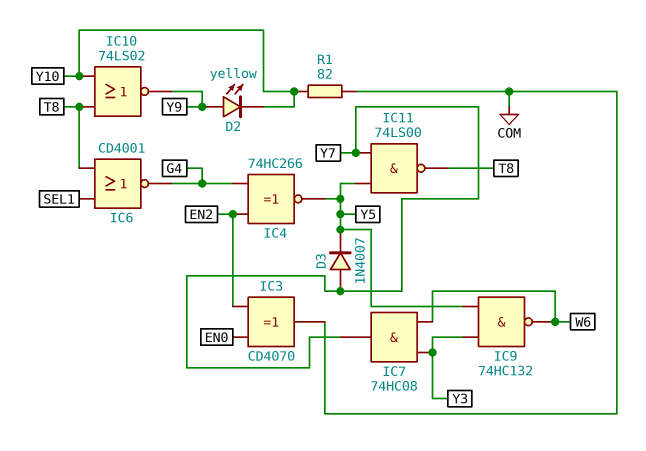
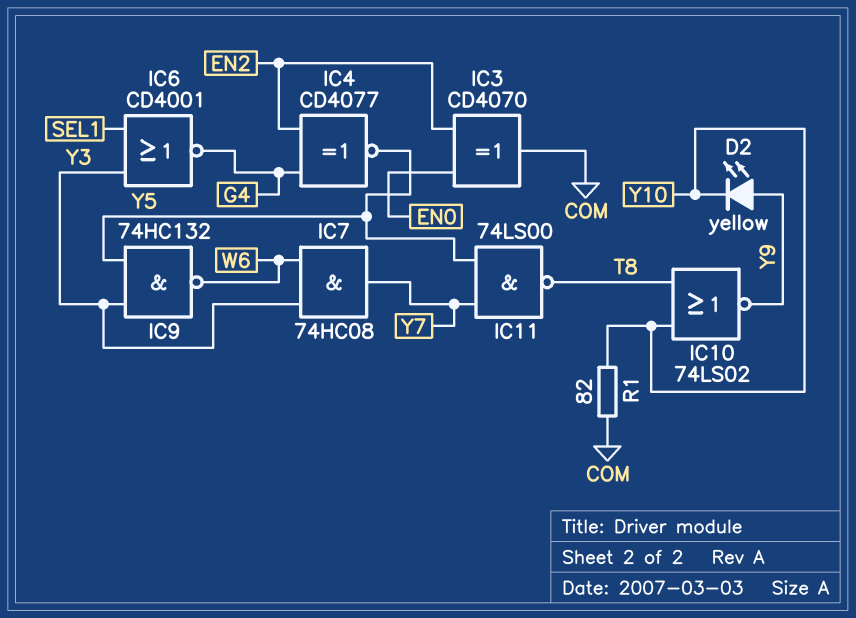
D3: diode 1N4007 (A Y7, K Y5) -> none
IC4: XNOR 74HC266 (in EN2, in G4, out Y5) -> XNOR CD4077 (in EN2, in G4, out Y5)
IC6: NOR CD4001 (in SEL1, in T8, out G4) -> NOR CD4001 (in SEL1, in Y3, out G4)

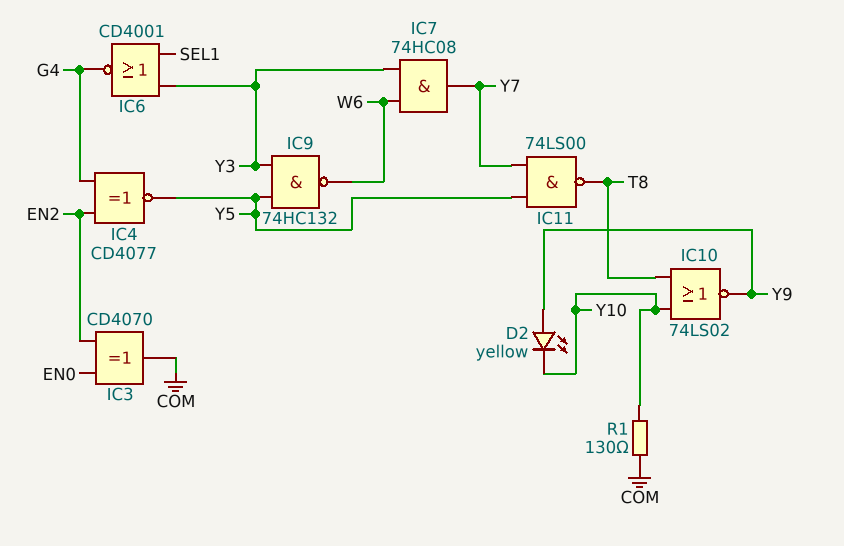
R1: 82 (COM, Y10) -> 130 (COM, Y10)

